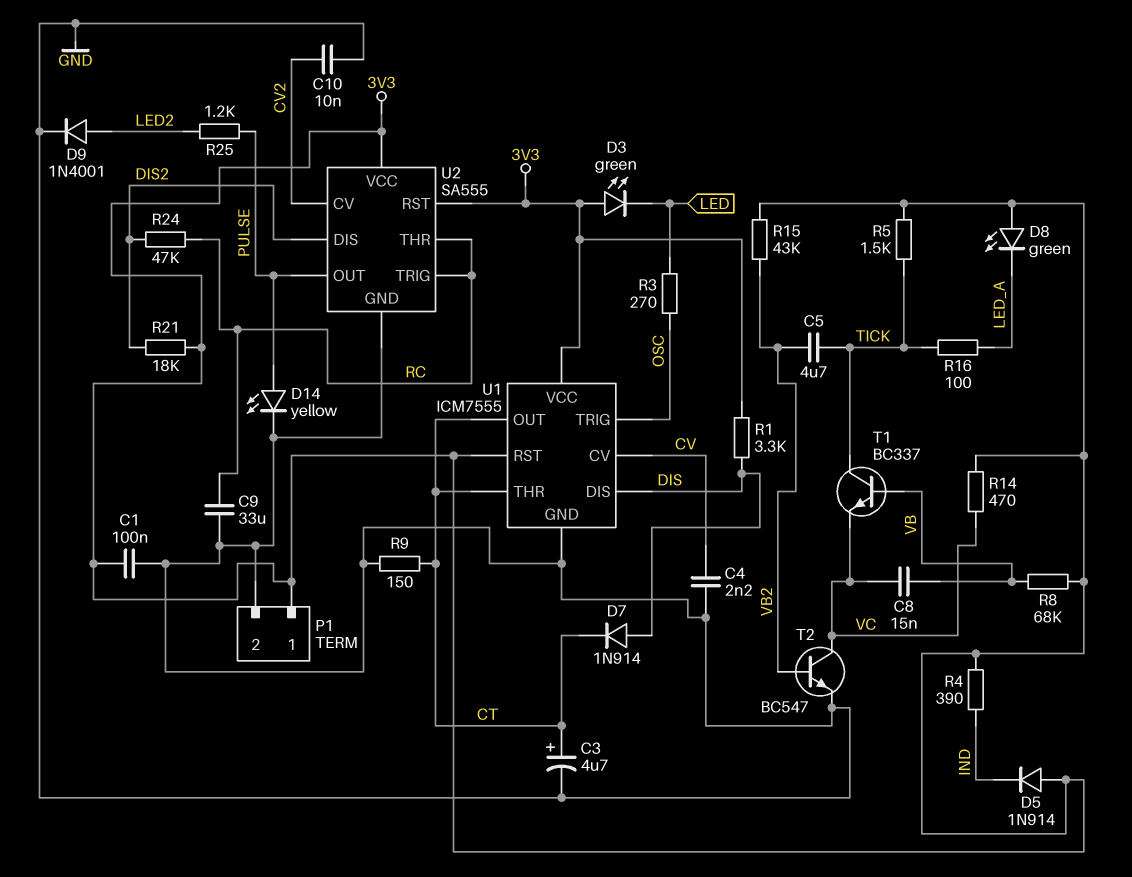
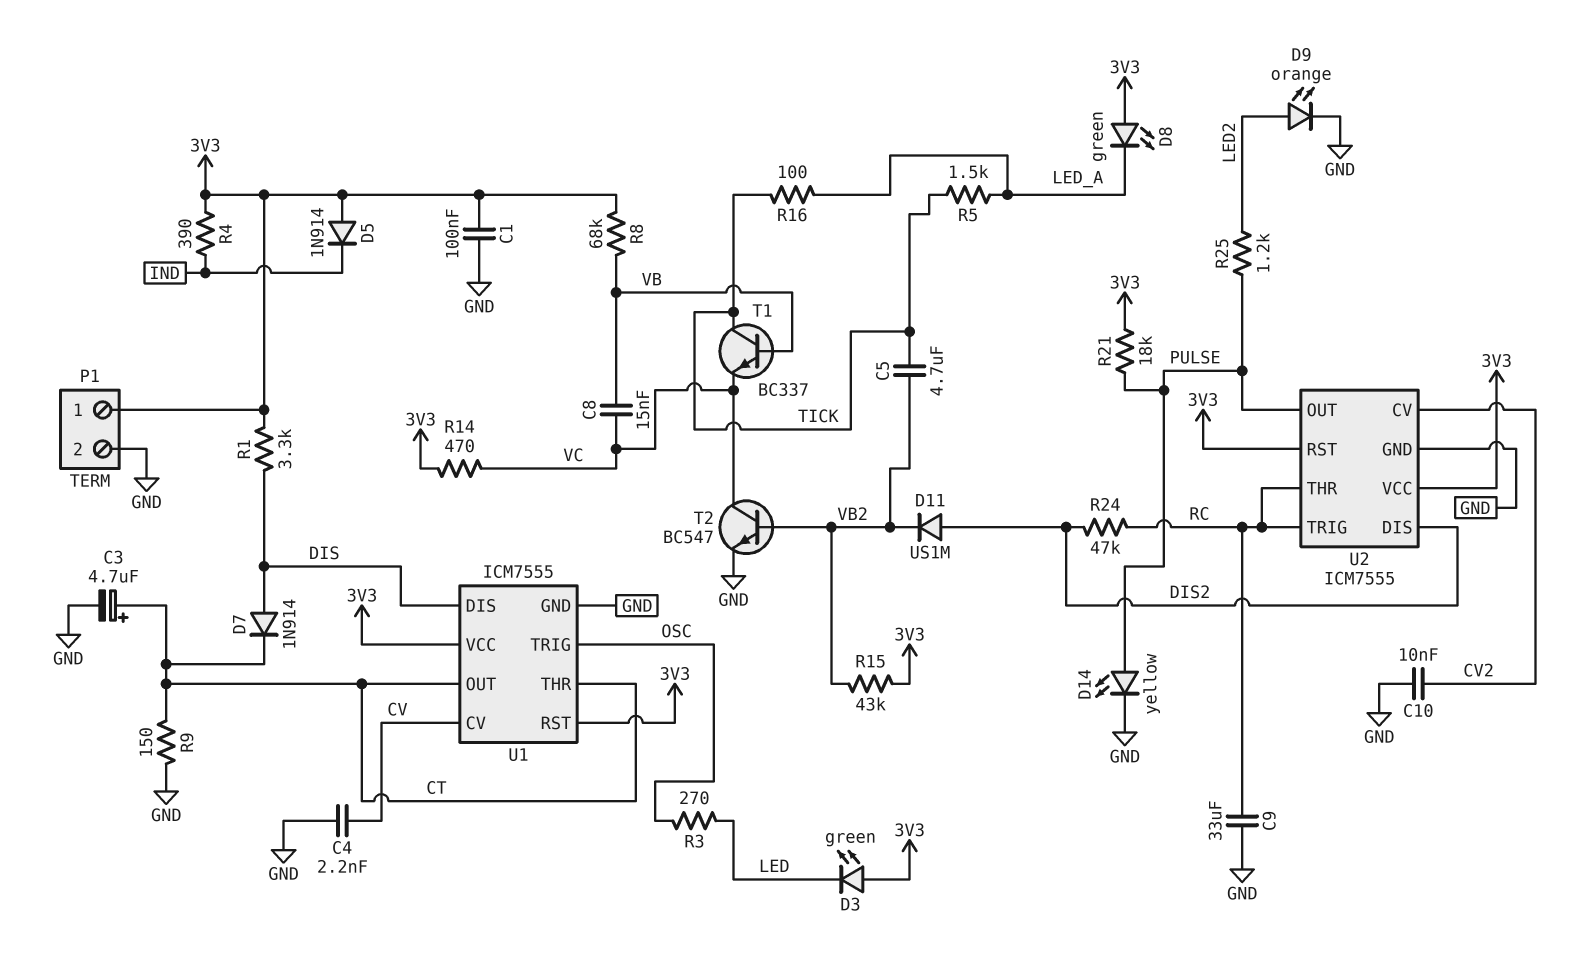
D9: diode 1N4001 (A LED2, K GND) -> LED orange (A LED2, K GND)
D11: none -> diode US1M (A DIS2, K VB2)
R5: 1.5k (3V3, TICK) -> 1.5k (LED_A, TICK)
R21: 18k (3V3, DIS2) -> 18k (3V3, PULSE)
U2: SA555 -> ICM7555

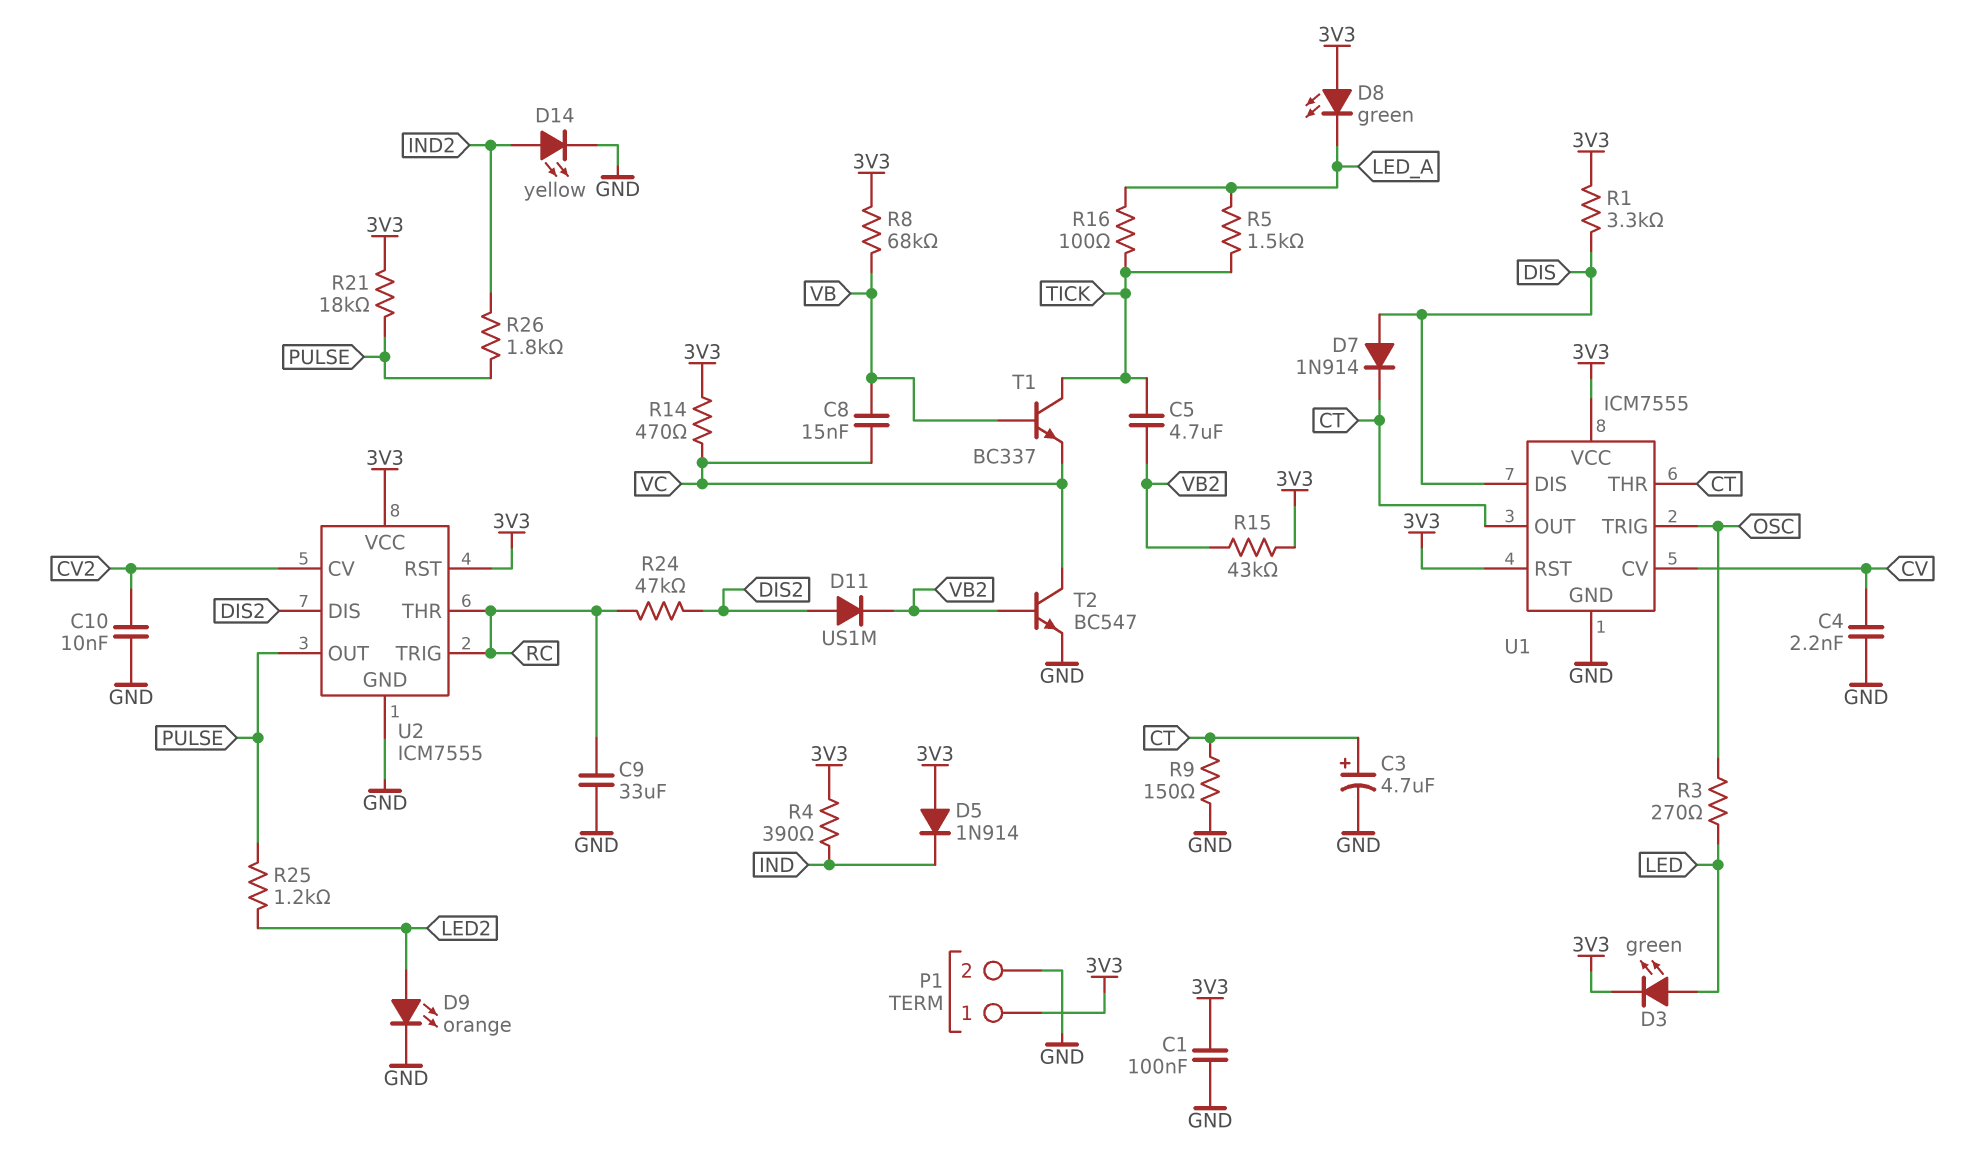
D3: LED green (A 3V3, K LED) -> LED green (A LED, K 3V3)
D14: LED yellow (A PULSE, K GND) -> LED yellow (A IND2, K GND)
R26: none -> 1.8k (IND2, PULSE)

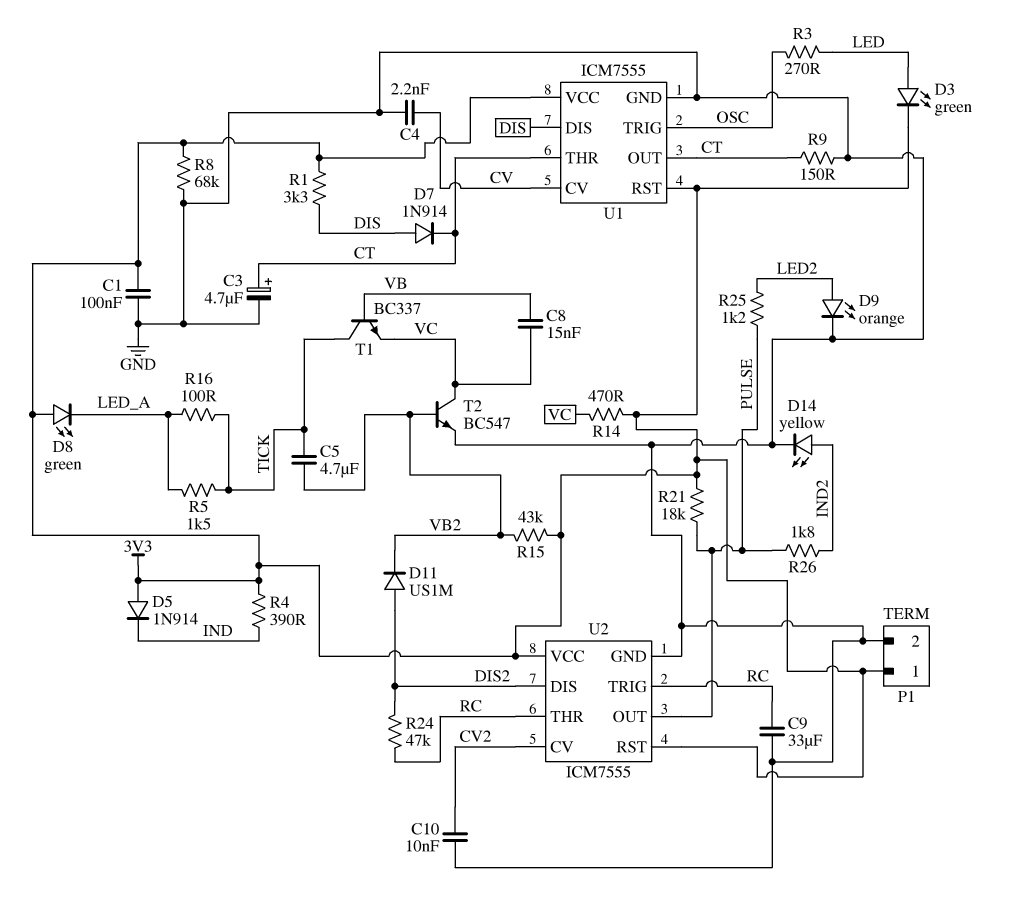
R8: 68k (3V3, VB) -> 68k (3V3, GND)

